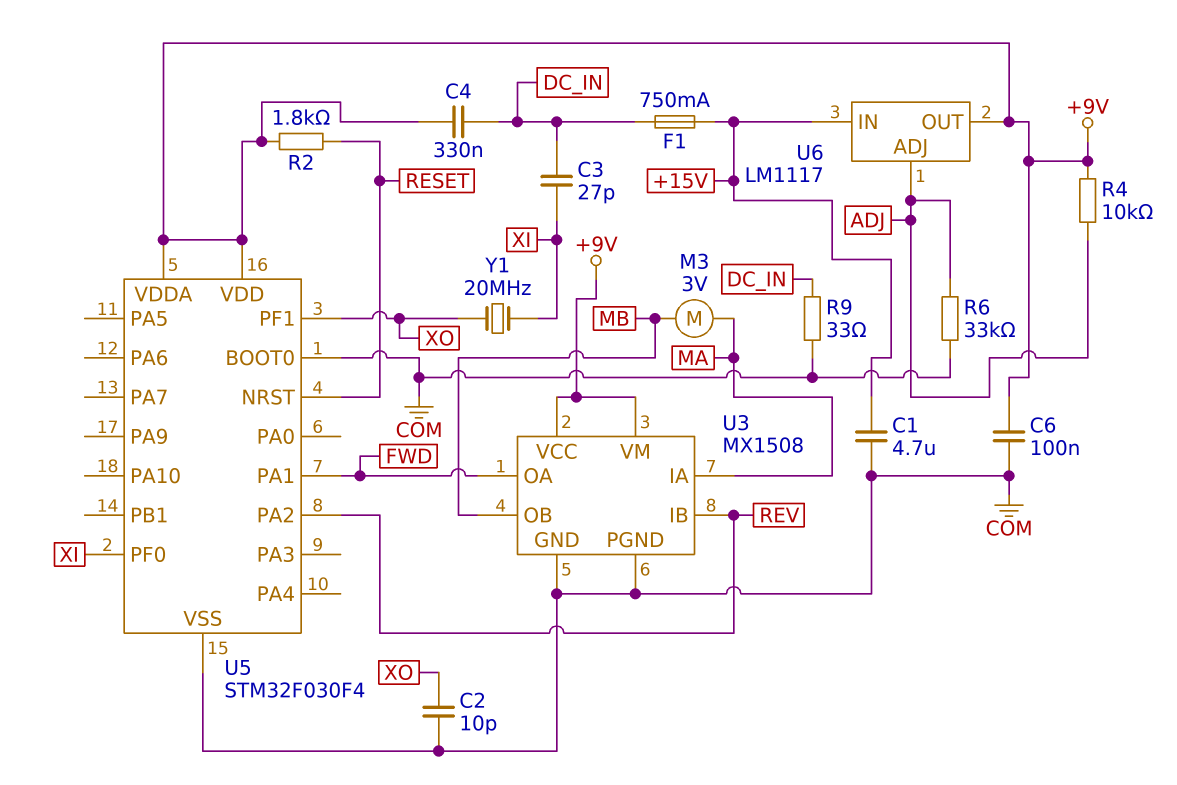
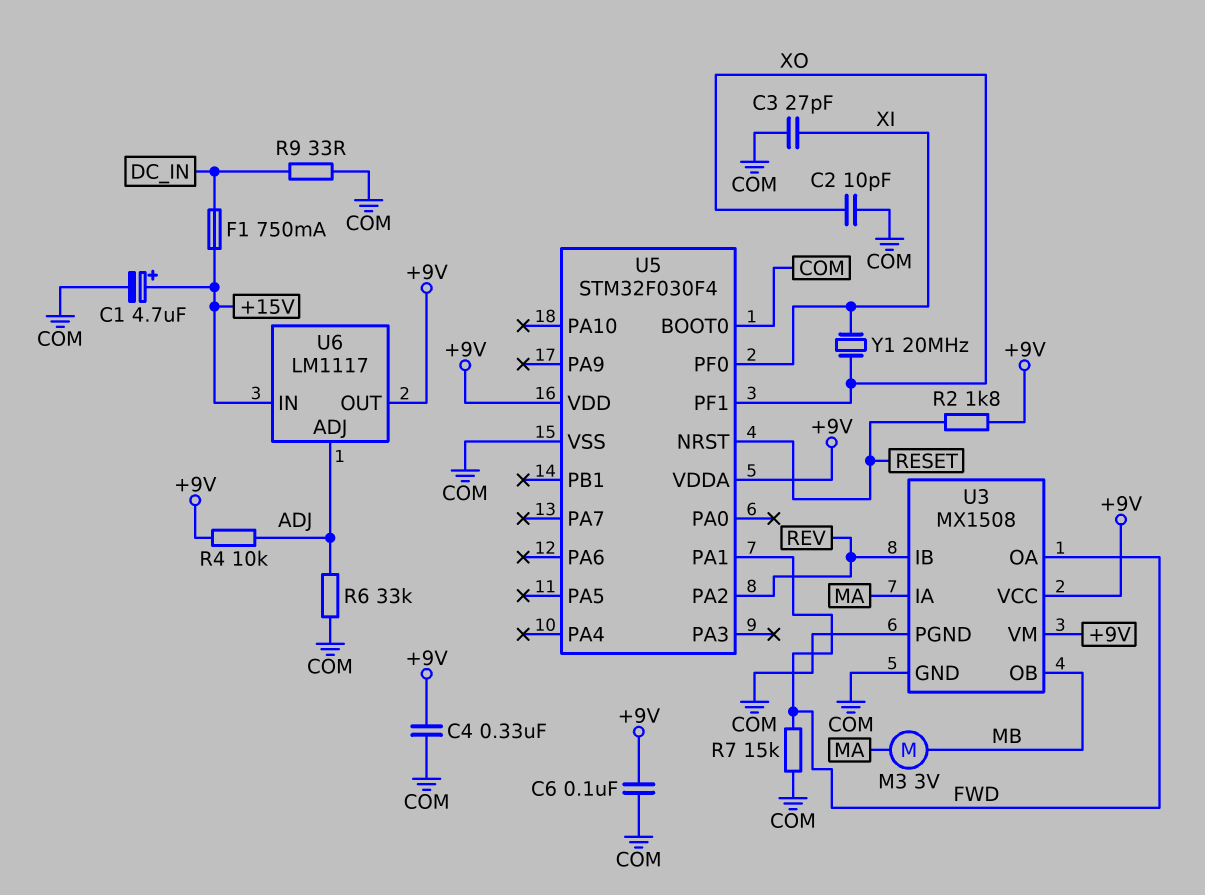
C1: 4.7uF (+15V, COM) -> 4.7uF (plus +15V, minus COM)
C3: 27pF (DC_IN, XI) -> 27pF (COM, XI)
C4: 330nF (+9V, DC_IN) -> 330nF (+9V, COM)
R7: none -> 15k (COM, FWD)

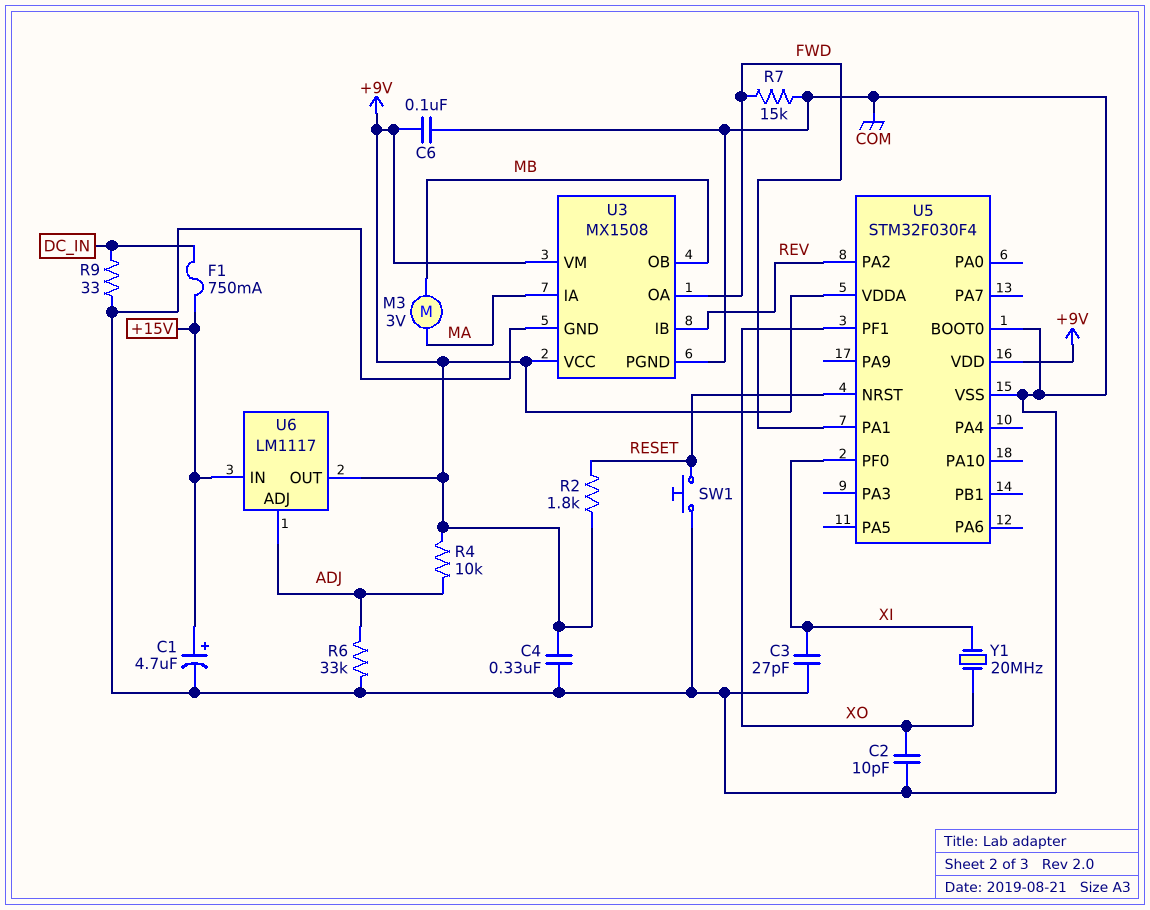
SW1: none -> button (COM, RESET)

